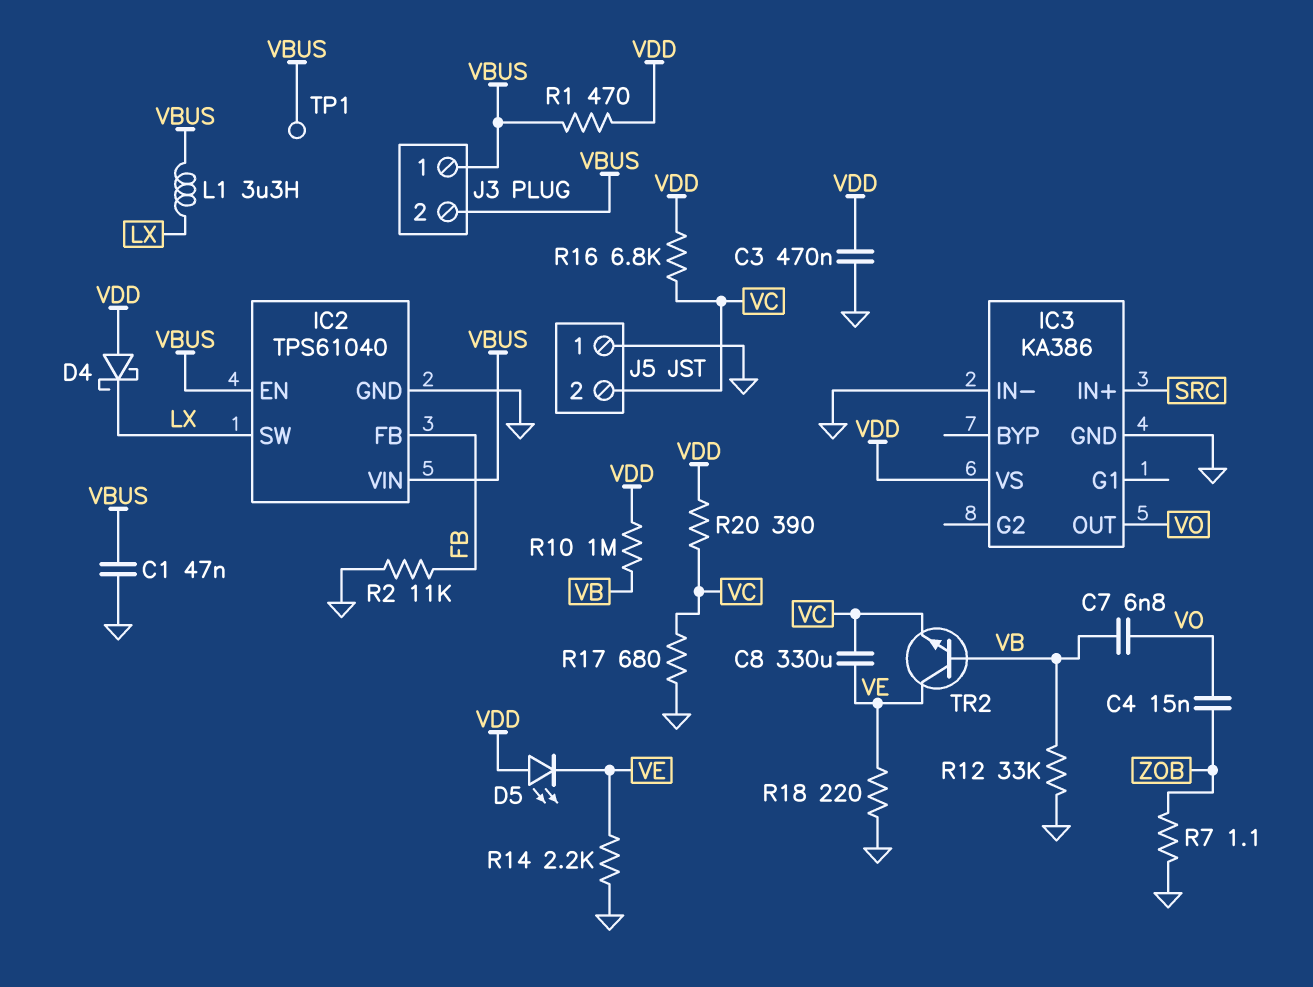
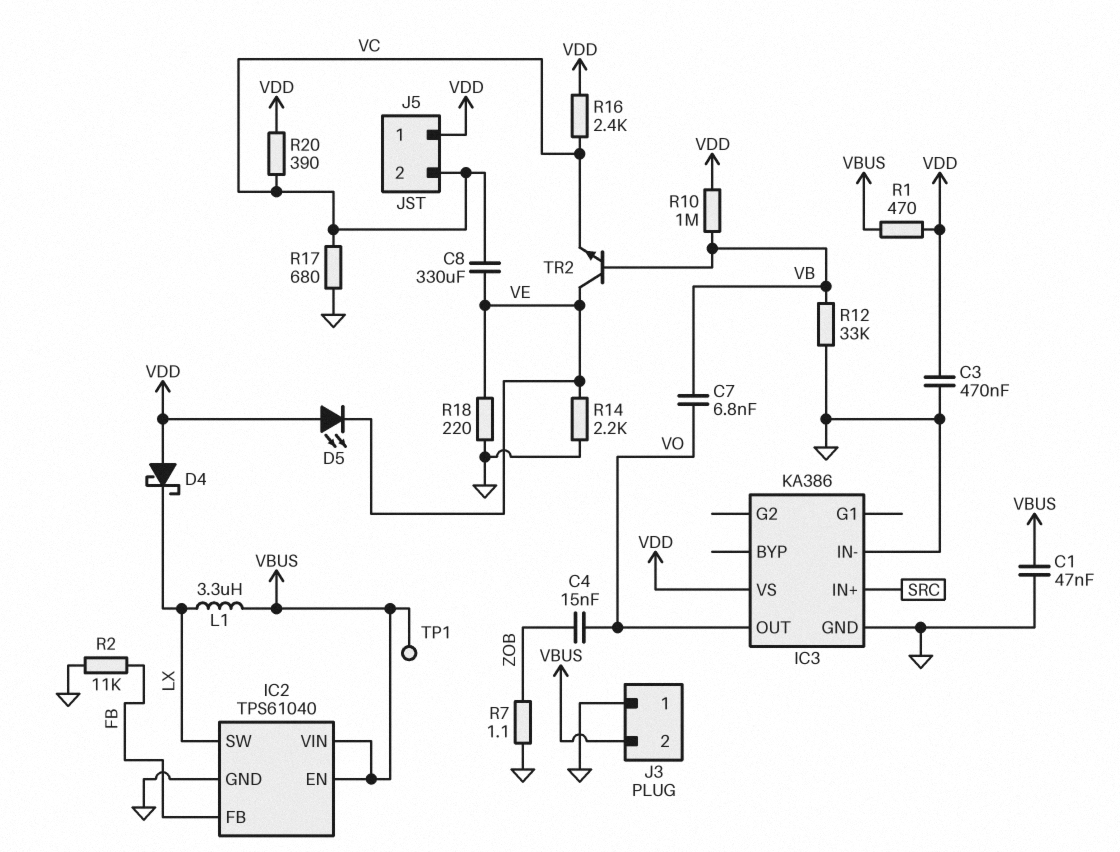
J3 pin 1: VBUS -> GND
J5 pin 1: GND -> VDD
R16: 6.8k (VC, VDD) -> 2.4k (VC, VDD)

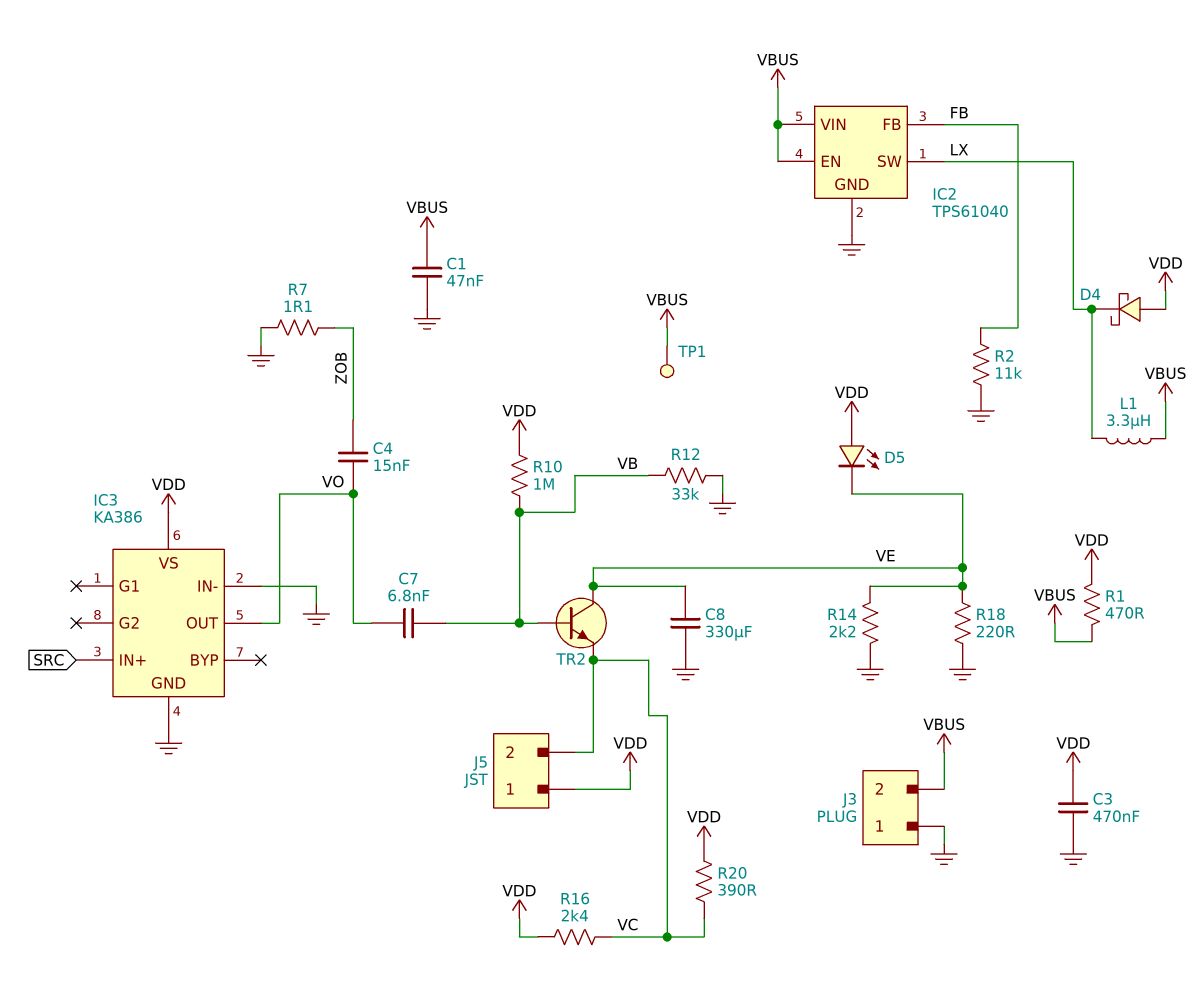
C8: 330uF (VC, VE) -> 330uF (GND, VE)
R17: 680 (GND, VC) -> none

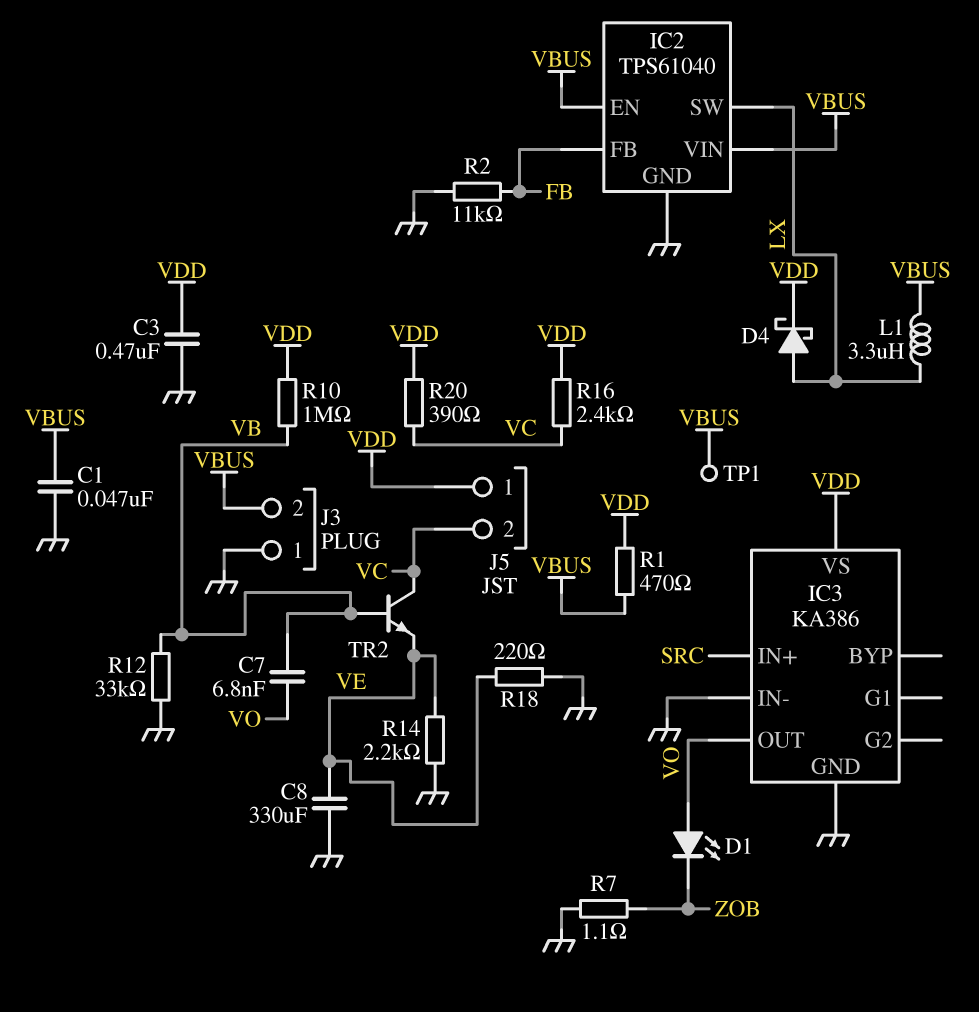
C4: 15nF (VO, ZOB) -> none
D1: none -> LED (A VO, K ZOB)
D4: schottky (A VDD, K LX) -> schottky (A LX, K VDD)
D5: LED (A VDD, K VE) -> none
TR2: NPN (B VB, C VE, E VC) -> NPN (B VB, C VC, E VE)

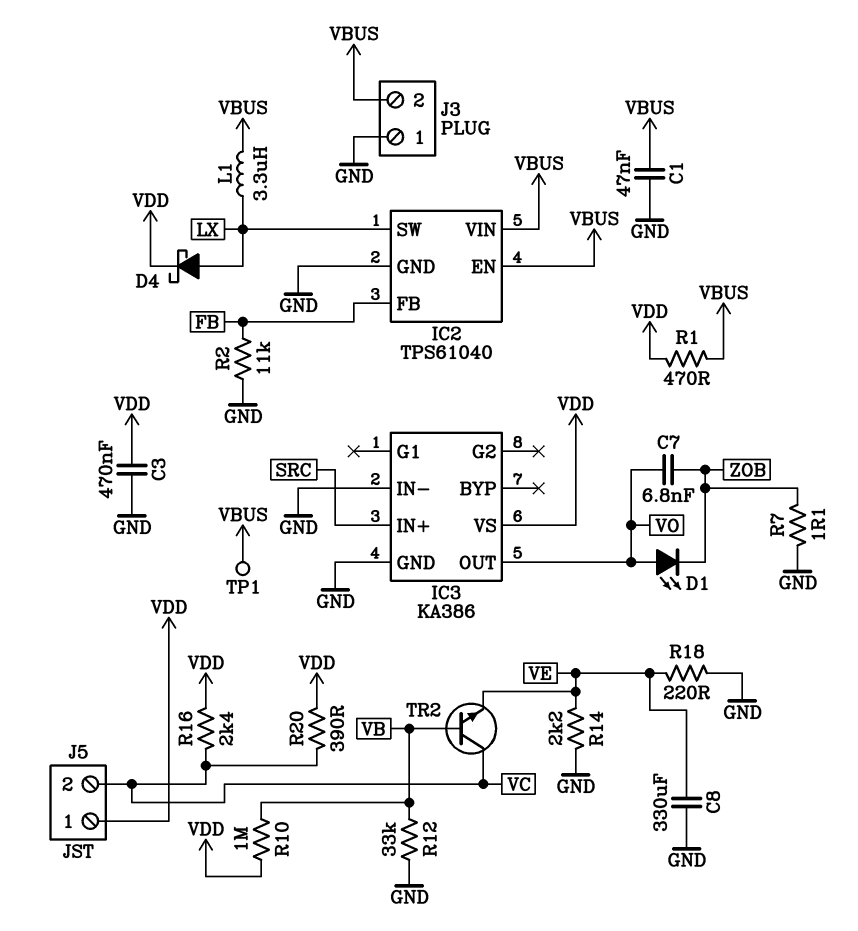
C7: 6.8nF (VB, VO) -> 6.8nF (VO, ZOB)

